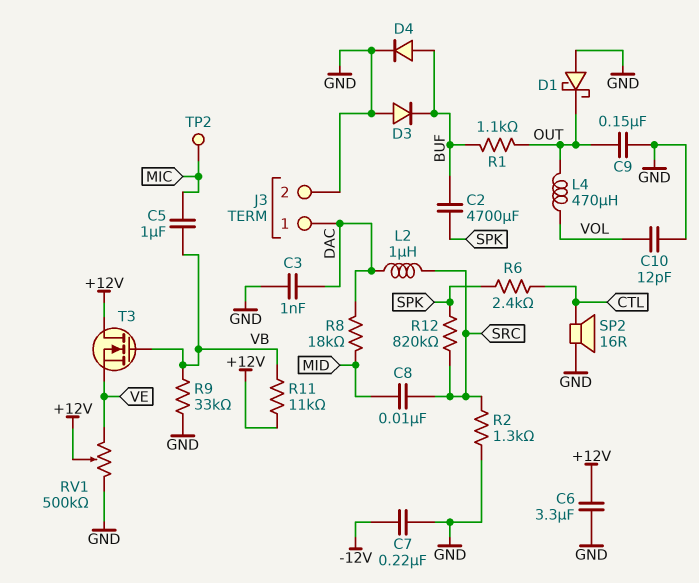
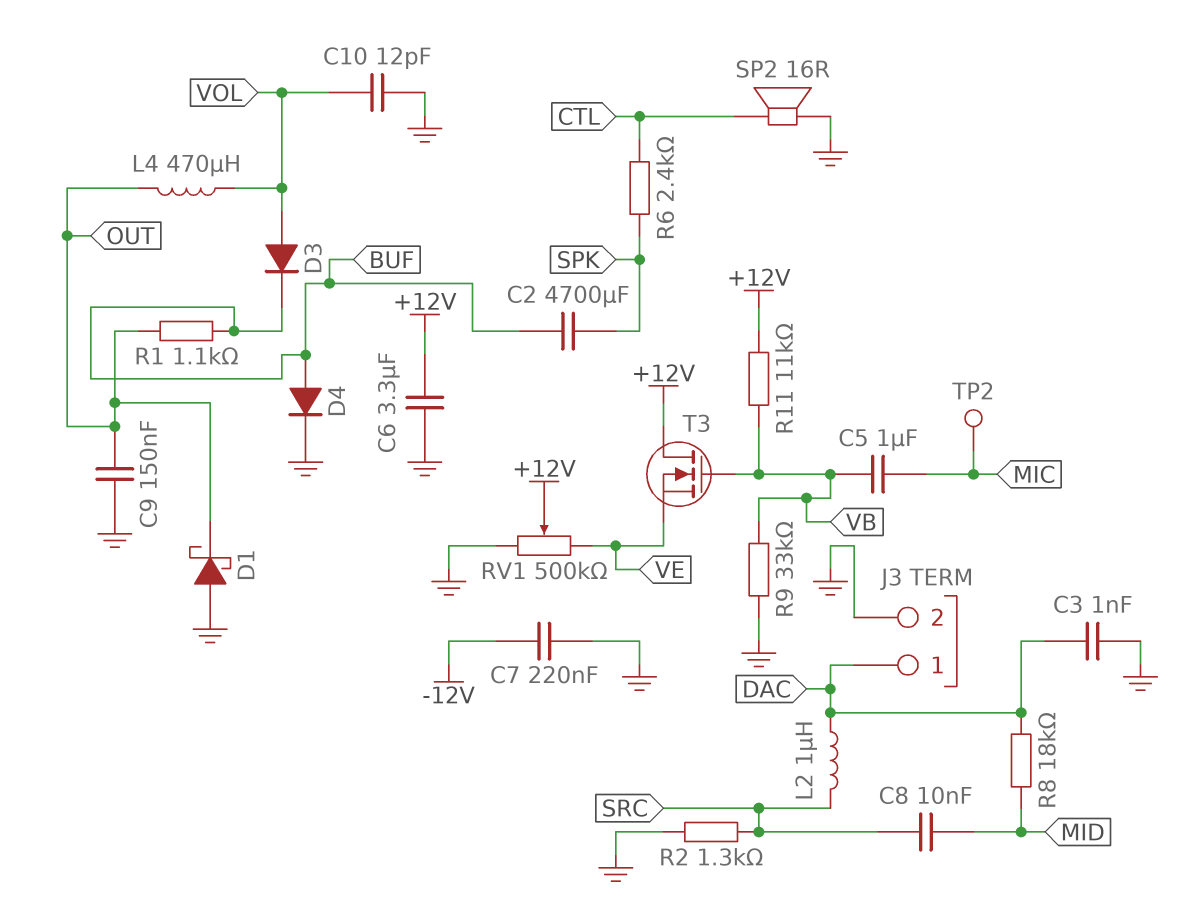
D3: diode (A GND, K BUF) -> diode (A VOL, K BUF)
R12: 820k (SPK, SRC) -> none

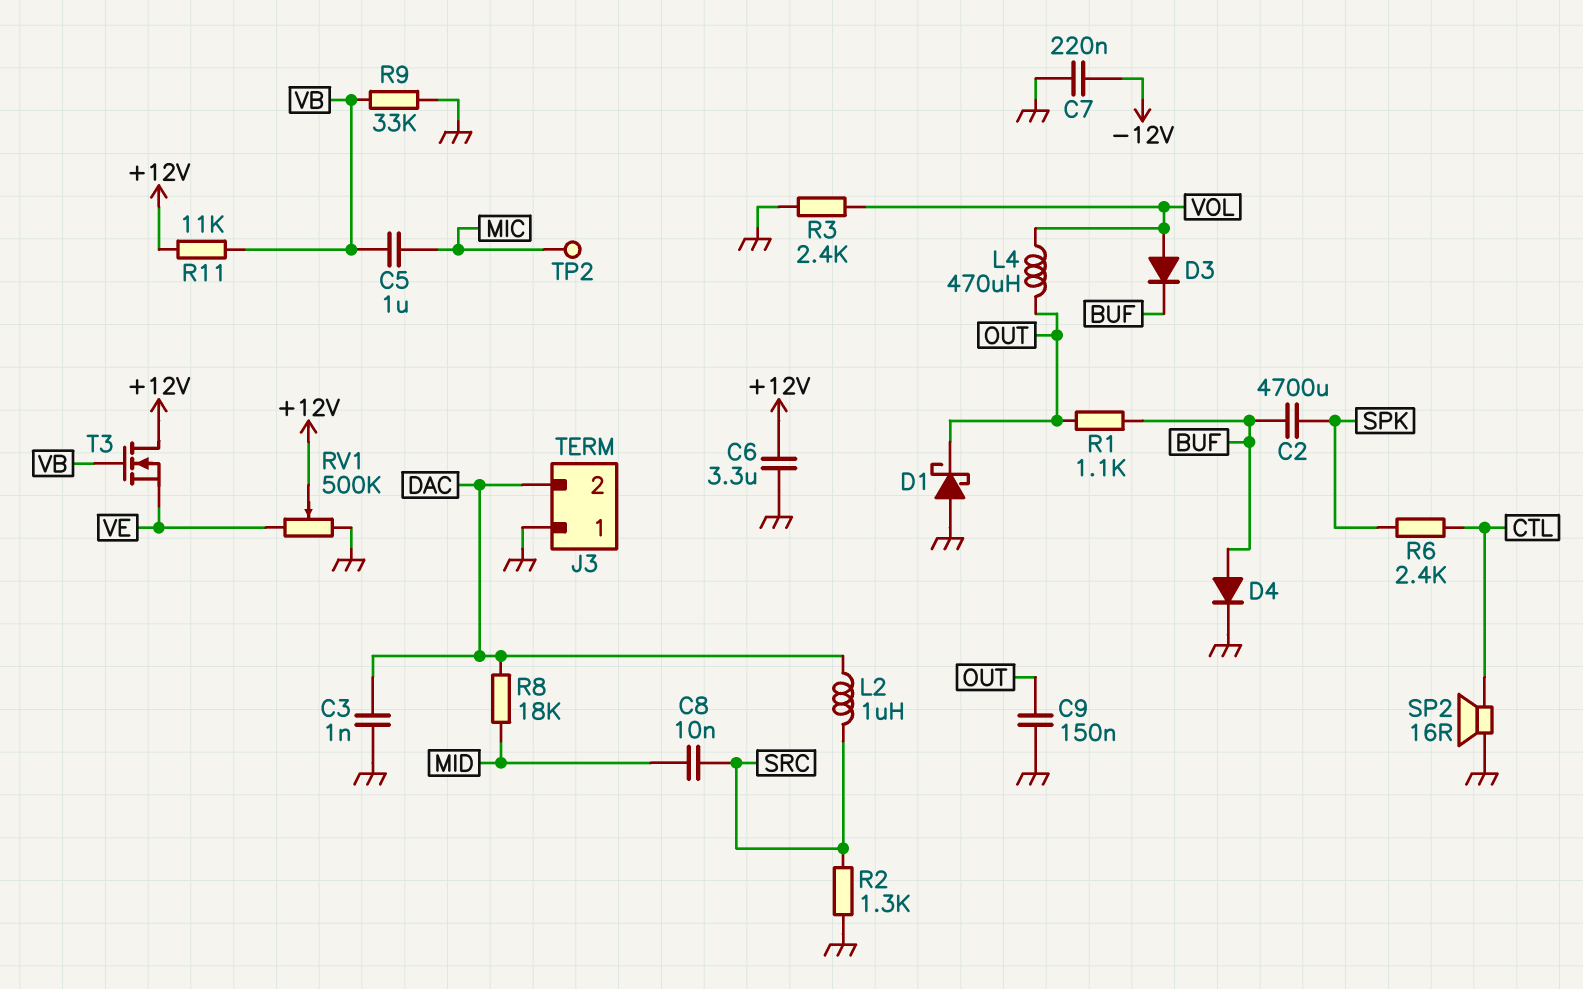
C10: 12pF (GND, VOL) -> none
J3 pin 1: DAC -> GND
J3 pin 2: GND -> DAC
R3: none -> 2.4k (GND, VOL)

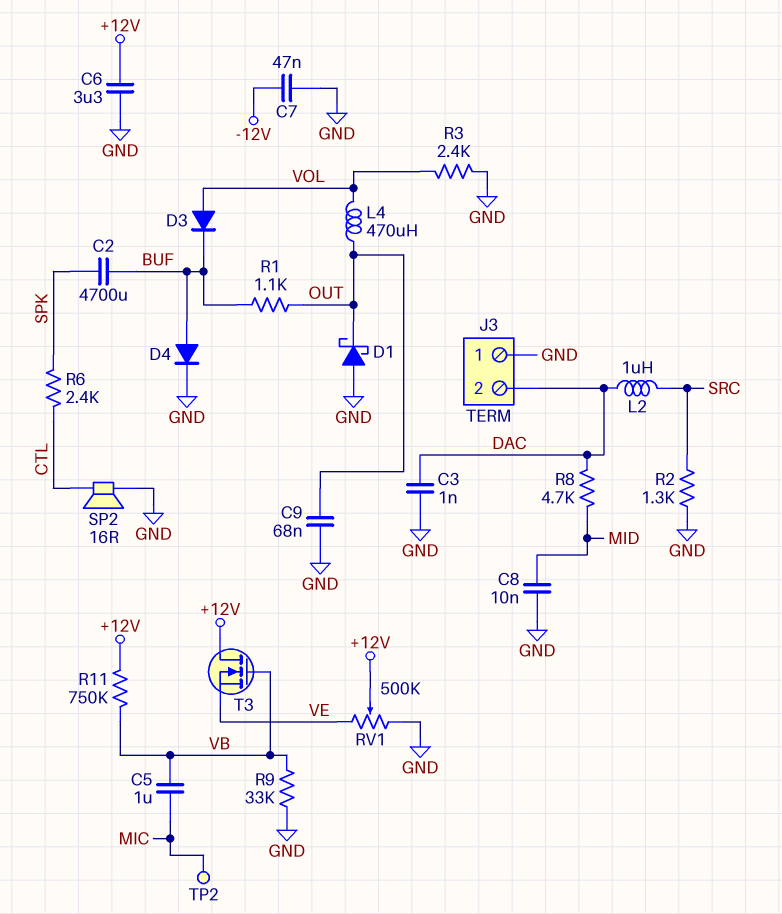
C7: 220nF (-12V, GND) -> 47nF (-12V, GND)
C8: 10nF (MID, SRC) -> 10nF (GND, MID)
C9: 150nF (GND, OUT) -> 68nF (GND, OUT)
R8: 18k (DAC, MID) -> 4.7k (DAC, MID)
R11: 11k (+12V, VB) -> 750k (+12V, VB)

